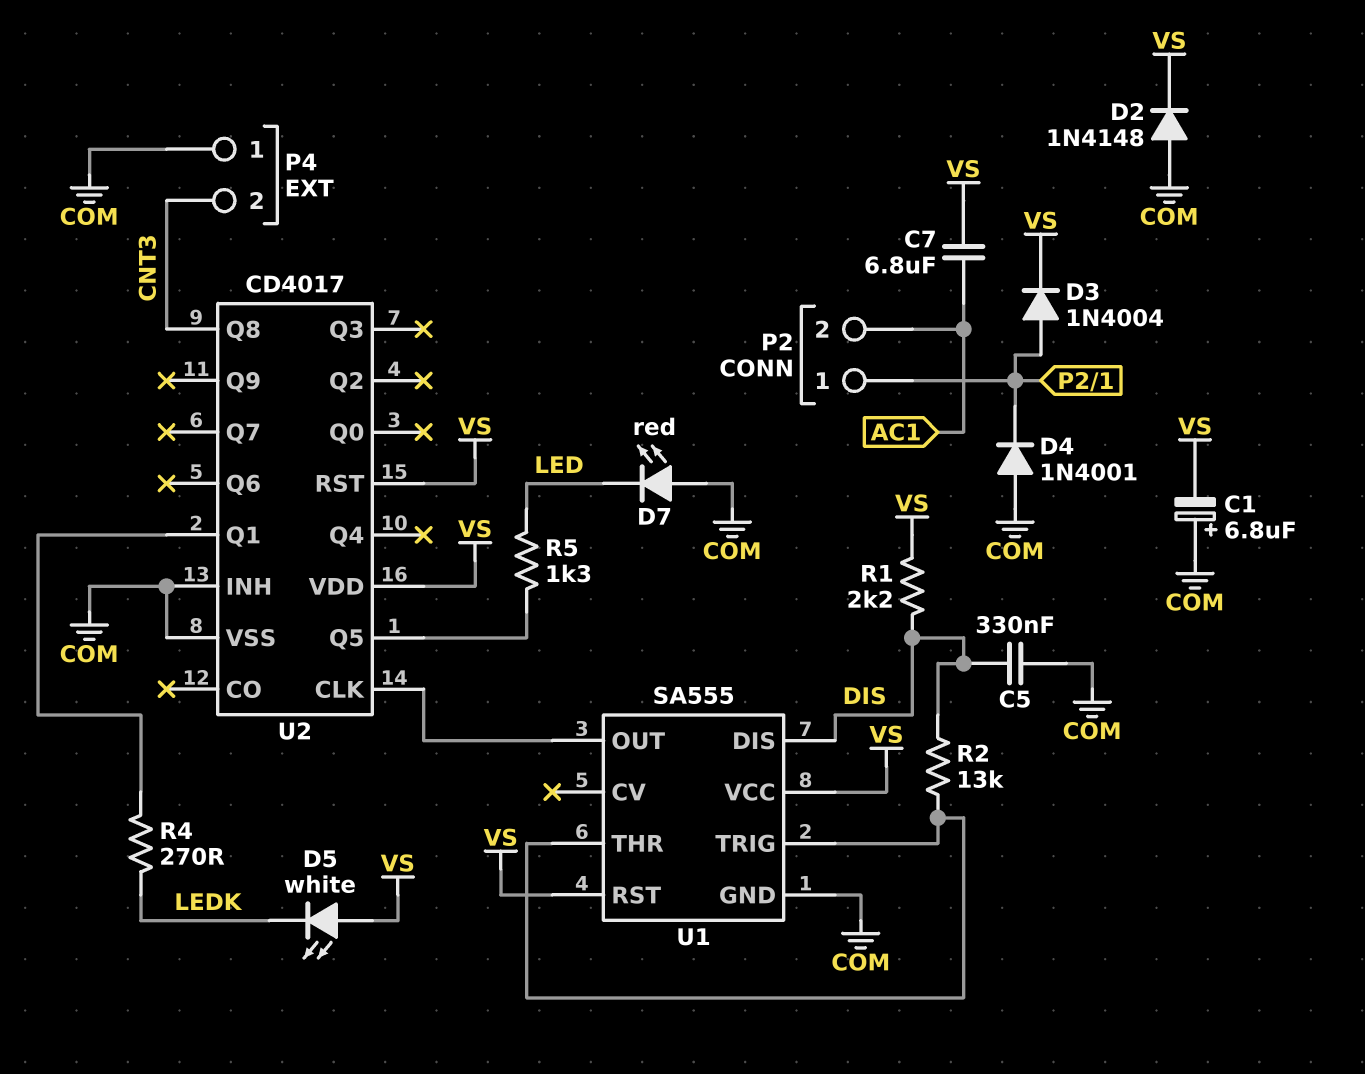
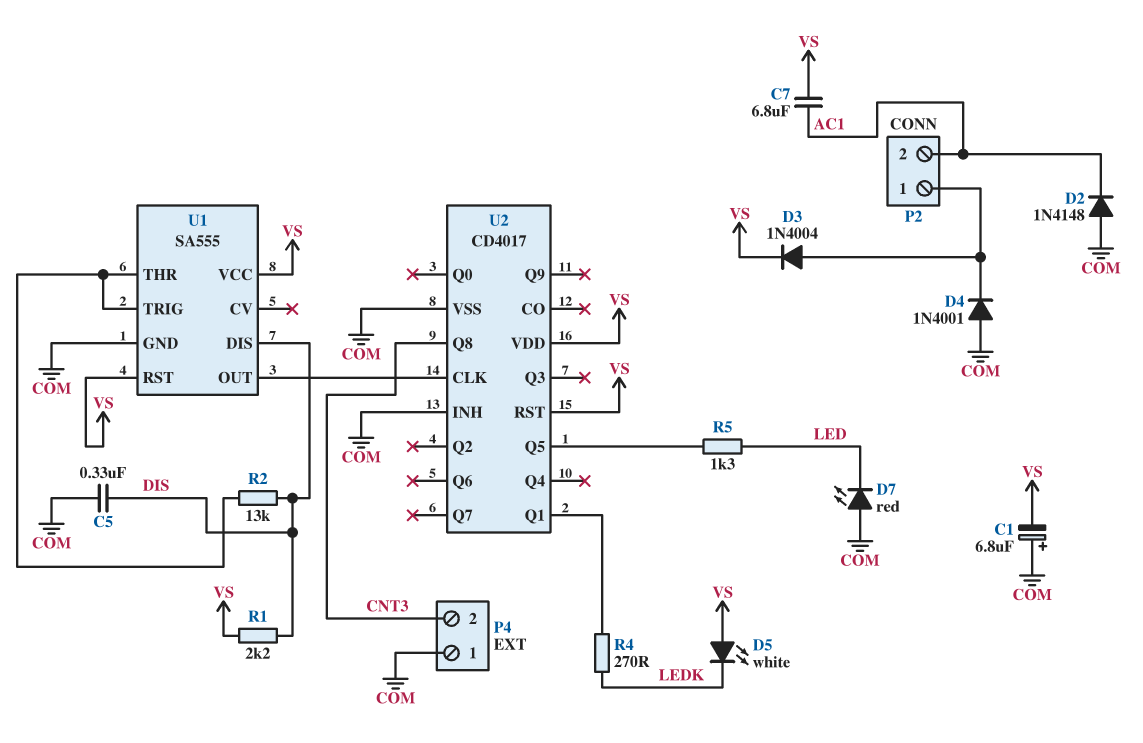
D2: diode 1N4148 (A COM, K VS) -> diode 1N4148 (A COM, K AC1)

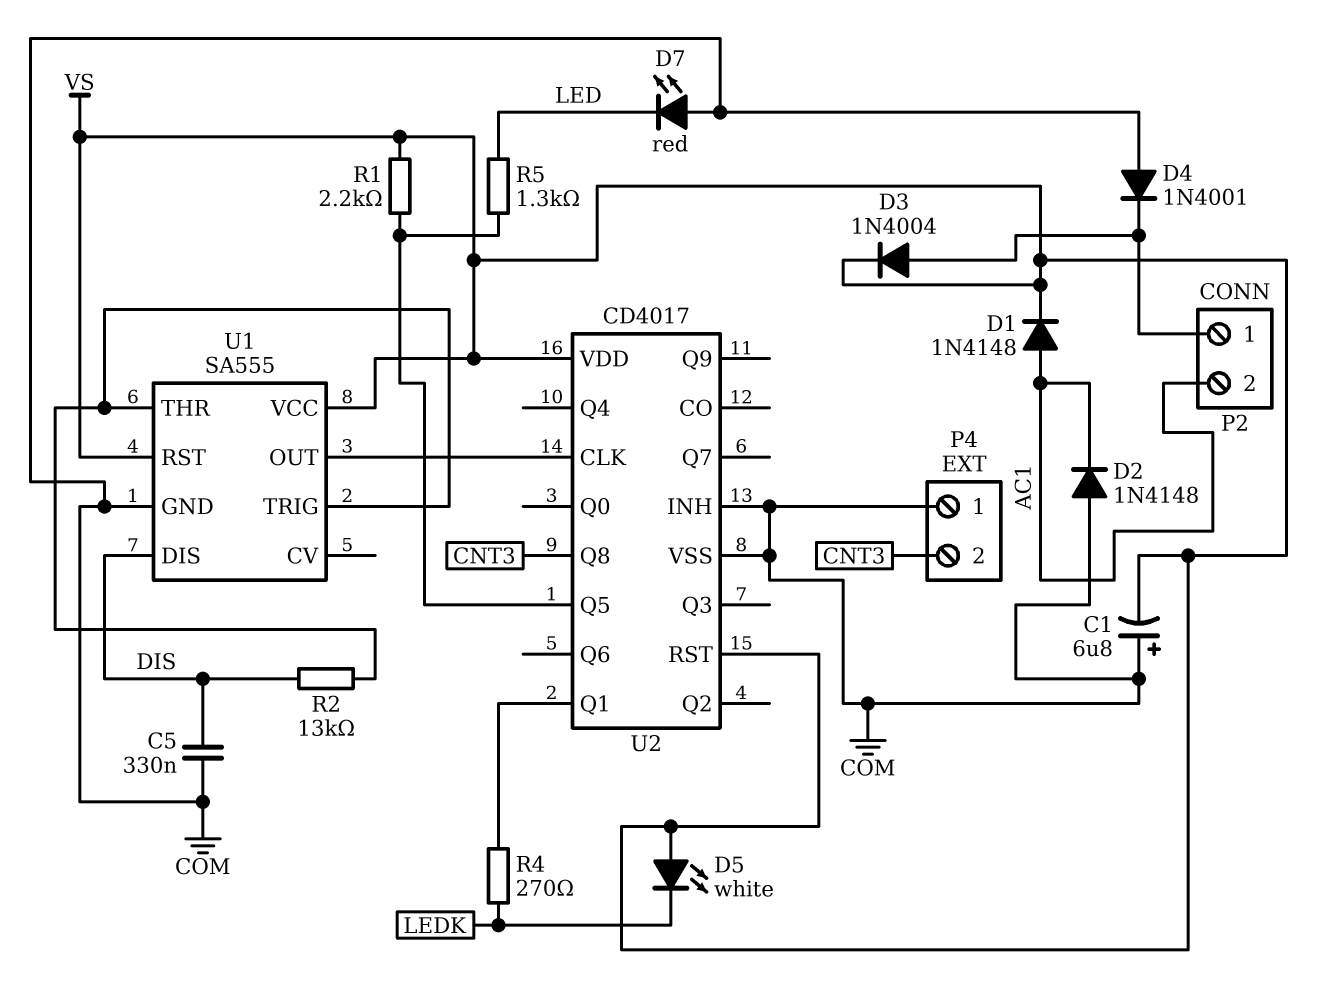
C7: 6.8uF (AC1, VS) -> none
D1: none -> diode 1N4148 (A AC1, K VS)
R1: 2.2k (DIS, VS) -> 2.2k (U2/Q5, VS)

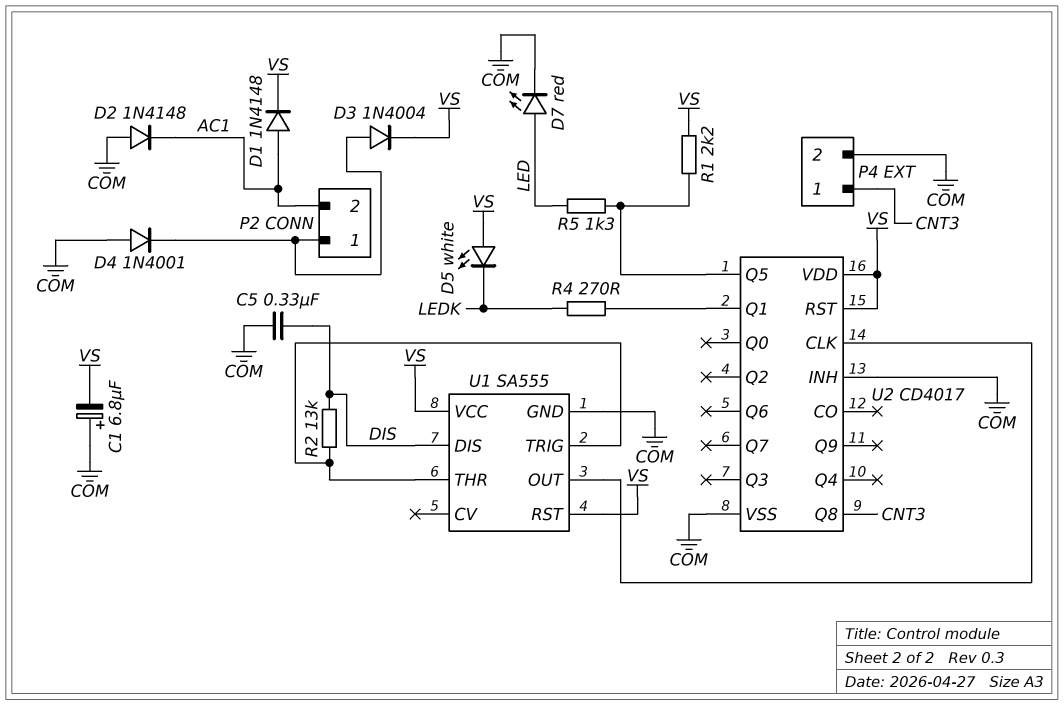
D7: LED red (A COM, K LED) -> LED red (A LED, K COM)
P4 pin 1: COM -> CNT3
P4 pin 2: CNT3 -> COM

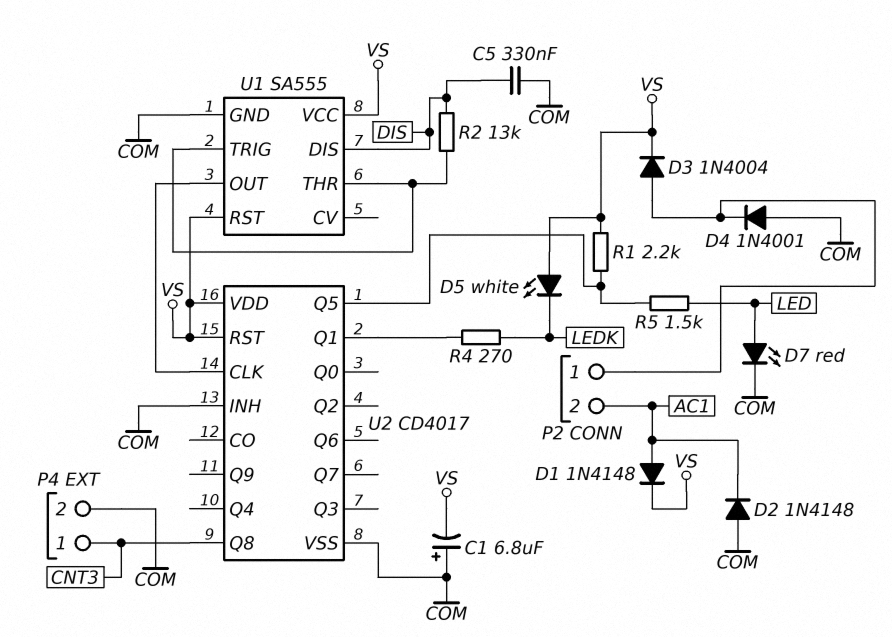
R5: 1.3k (LED, U2/Q5) -> 1.5k (LED, U2/Q5)

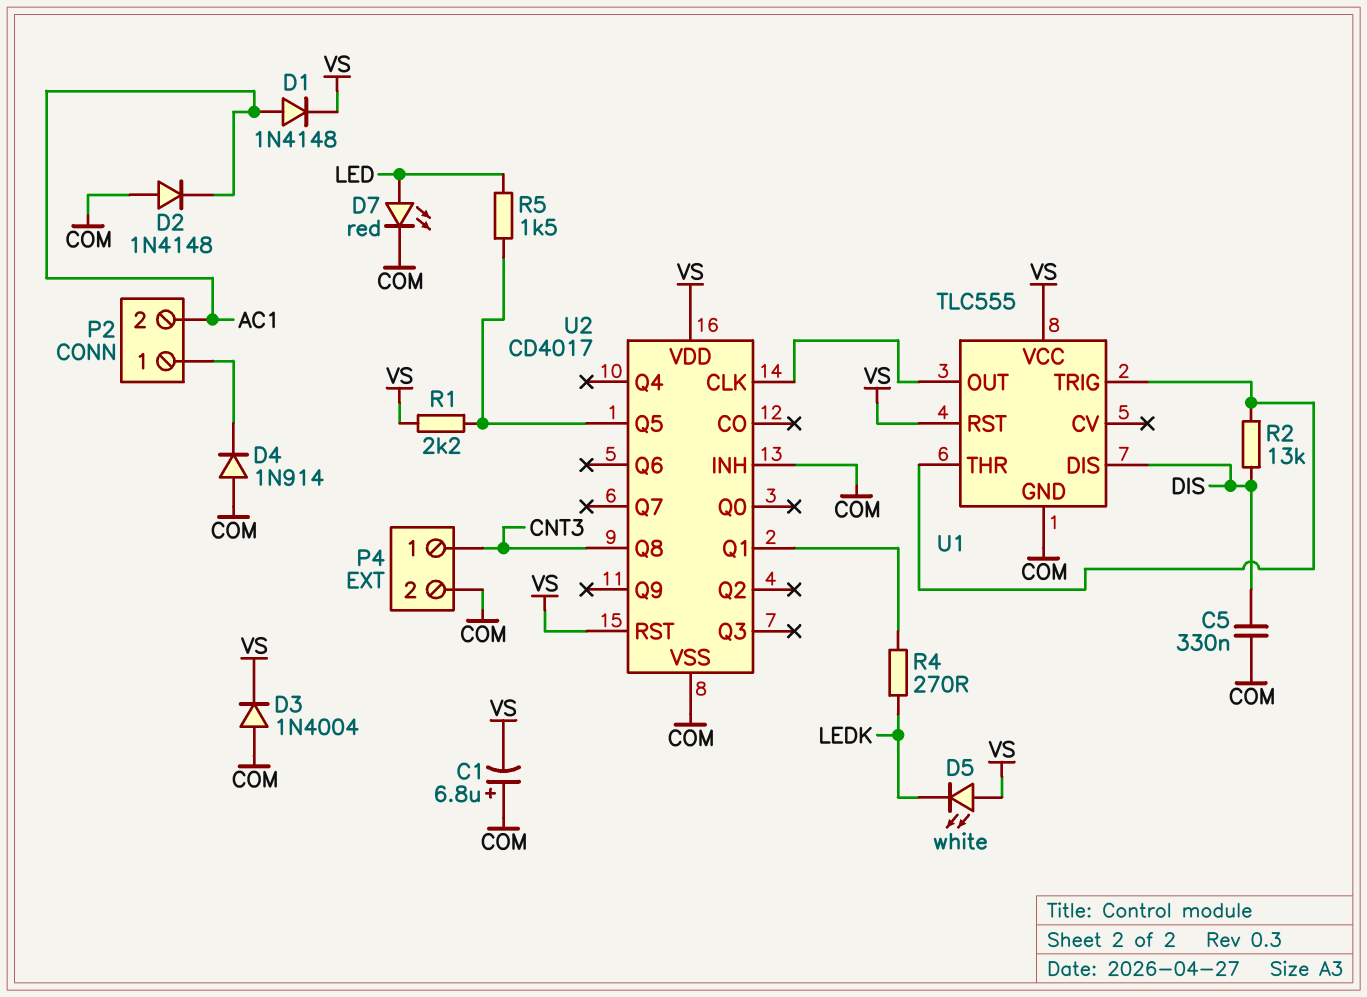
D3: diode 1N4004 (A P2/1, K VS) -> diode 1N4004 (A COM, K VS)
D4: diode 1N4001 (A COM, K P2/1) -> diode 1N914 (A COM, K P2/1)
U1: SA555 -> TLC555

